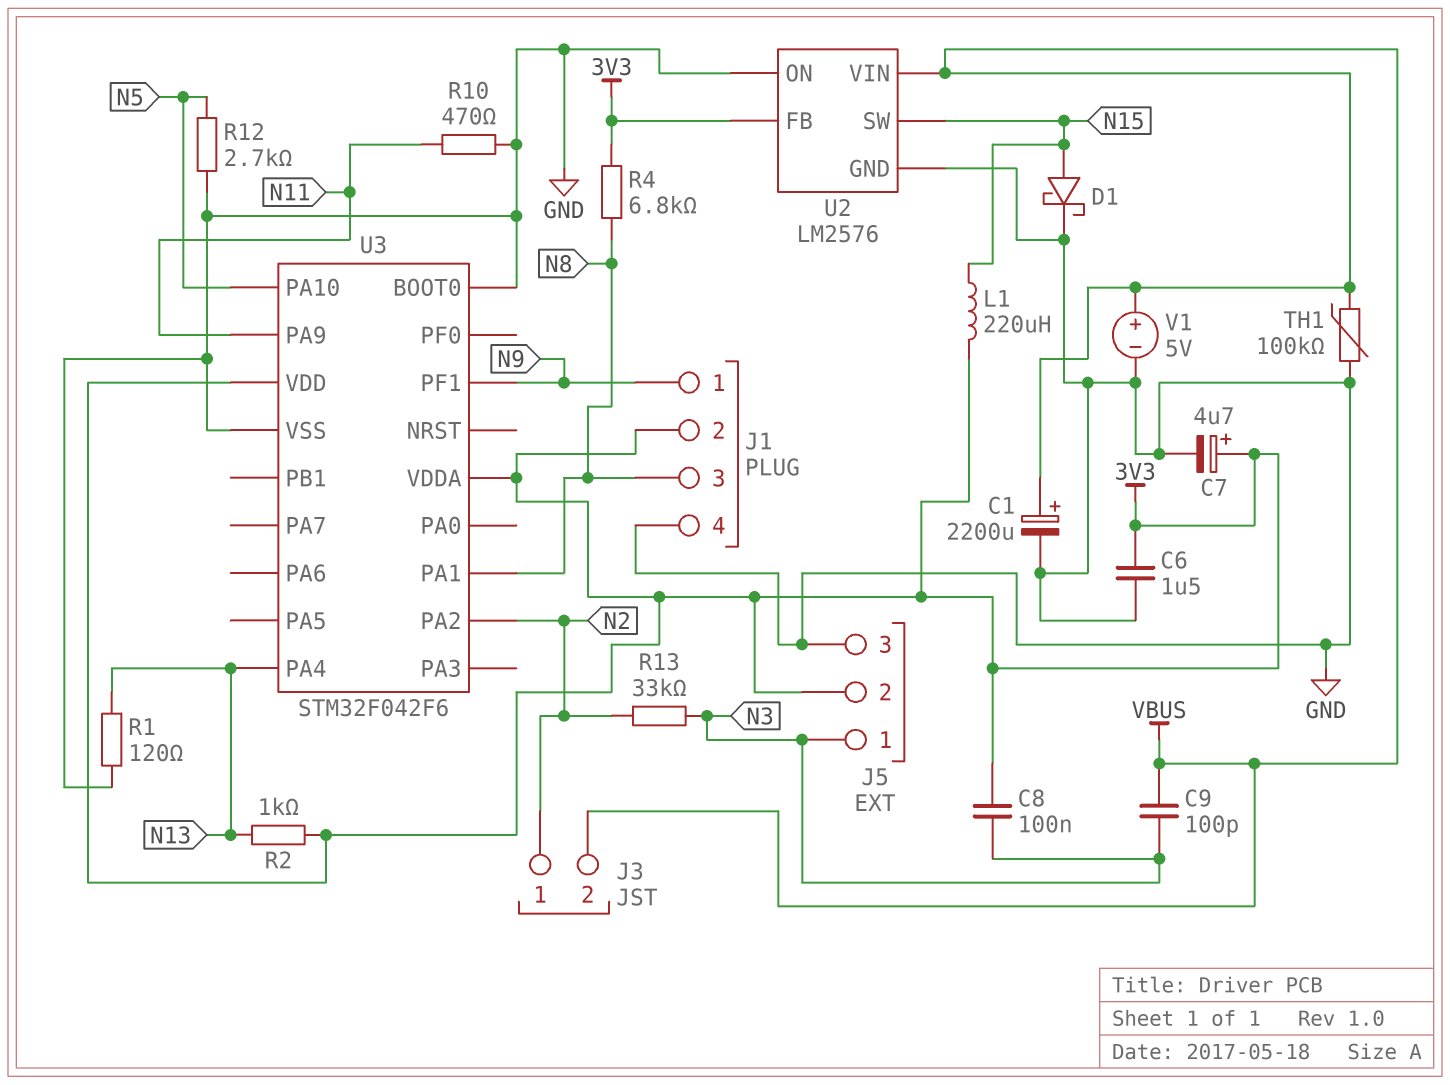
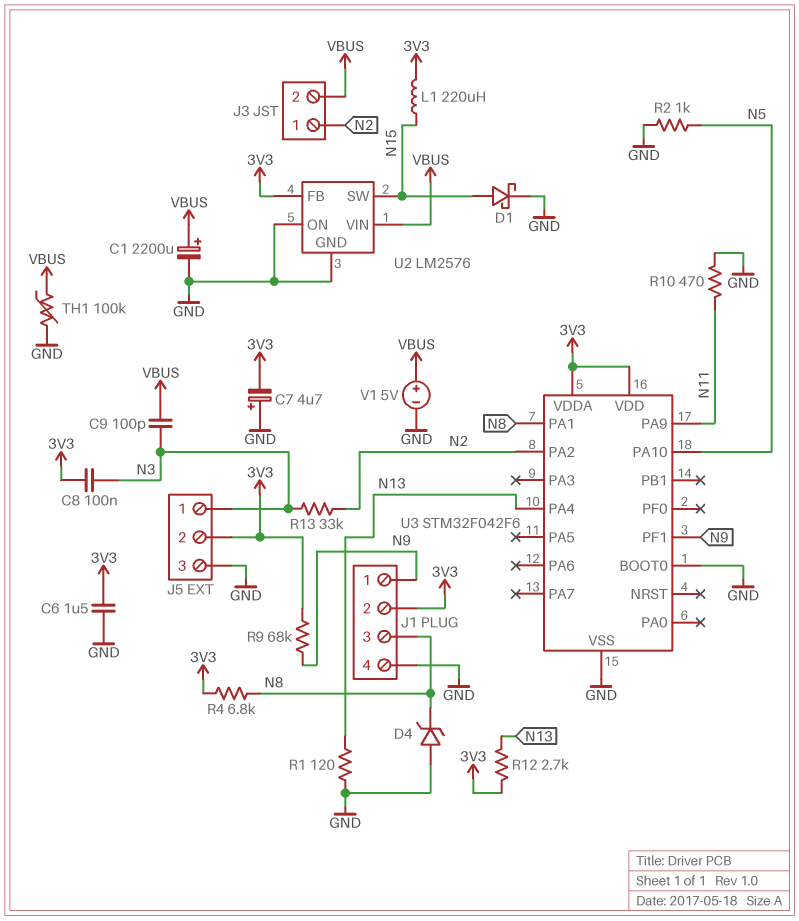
C7: 4.7uF (plus 3V3, minus GND) -> 4.7uF (plus GND, minus 3V3)
D4: none -> zener (A GND, K N8)
R2: 1k (3V3, N13) -> 1k (GND, N5)
R9: none -> 68k (3V3, N9)
R12: 2.7k (GND, N5) -> 2.7k (3V3, N13)

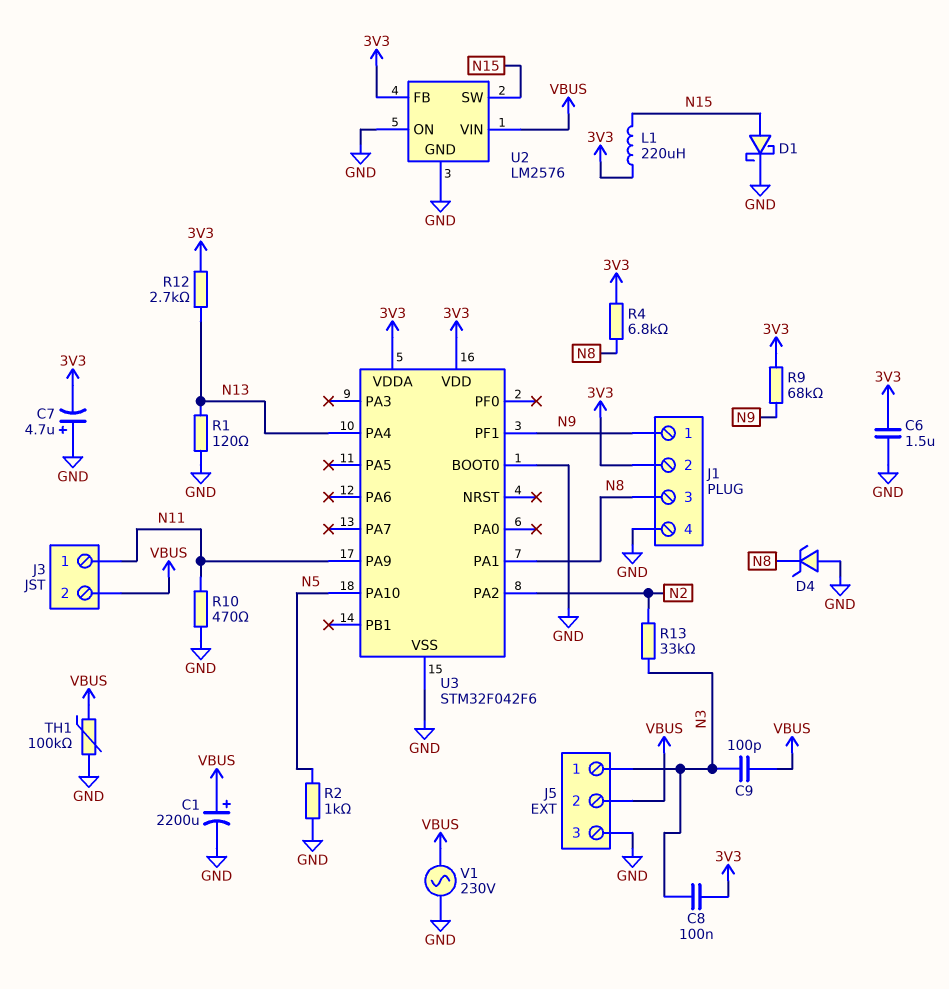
J3 pin 1: N2 -> N11
J5 pin 2: 3V3 -> VBUS
V1: 5V (plus VBUS, minus GND) -> AC 230V (GND, VBUS)

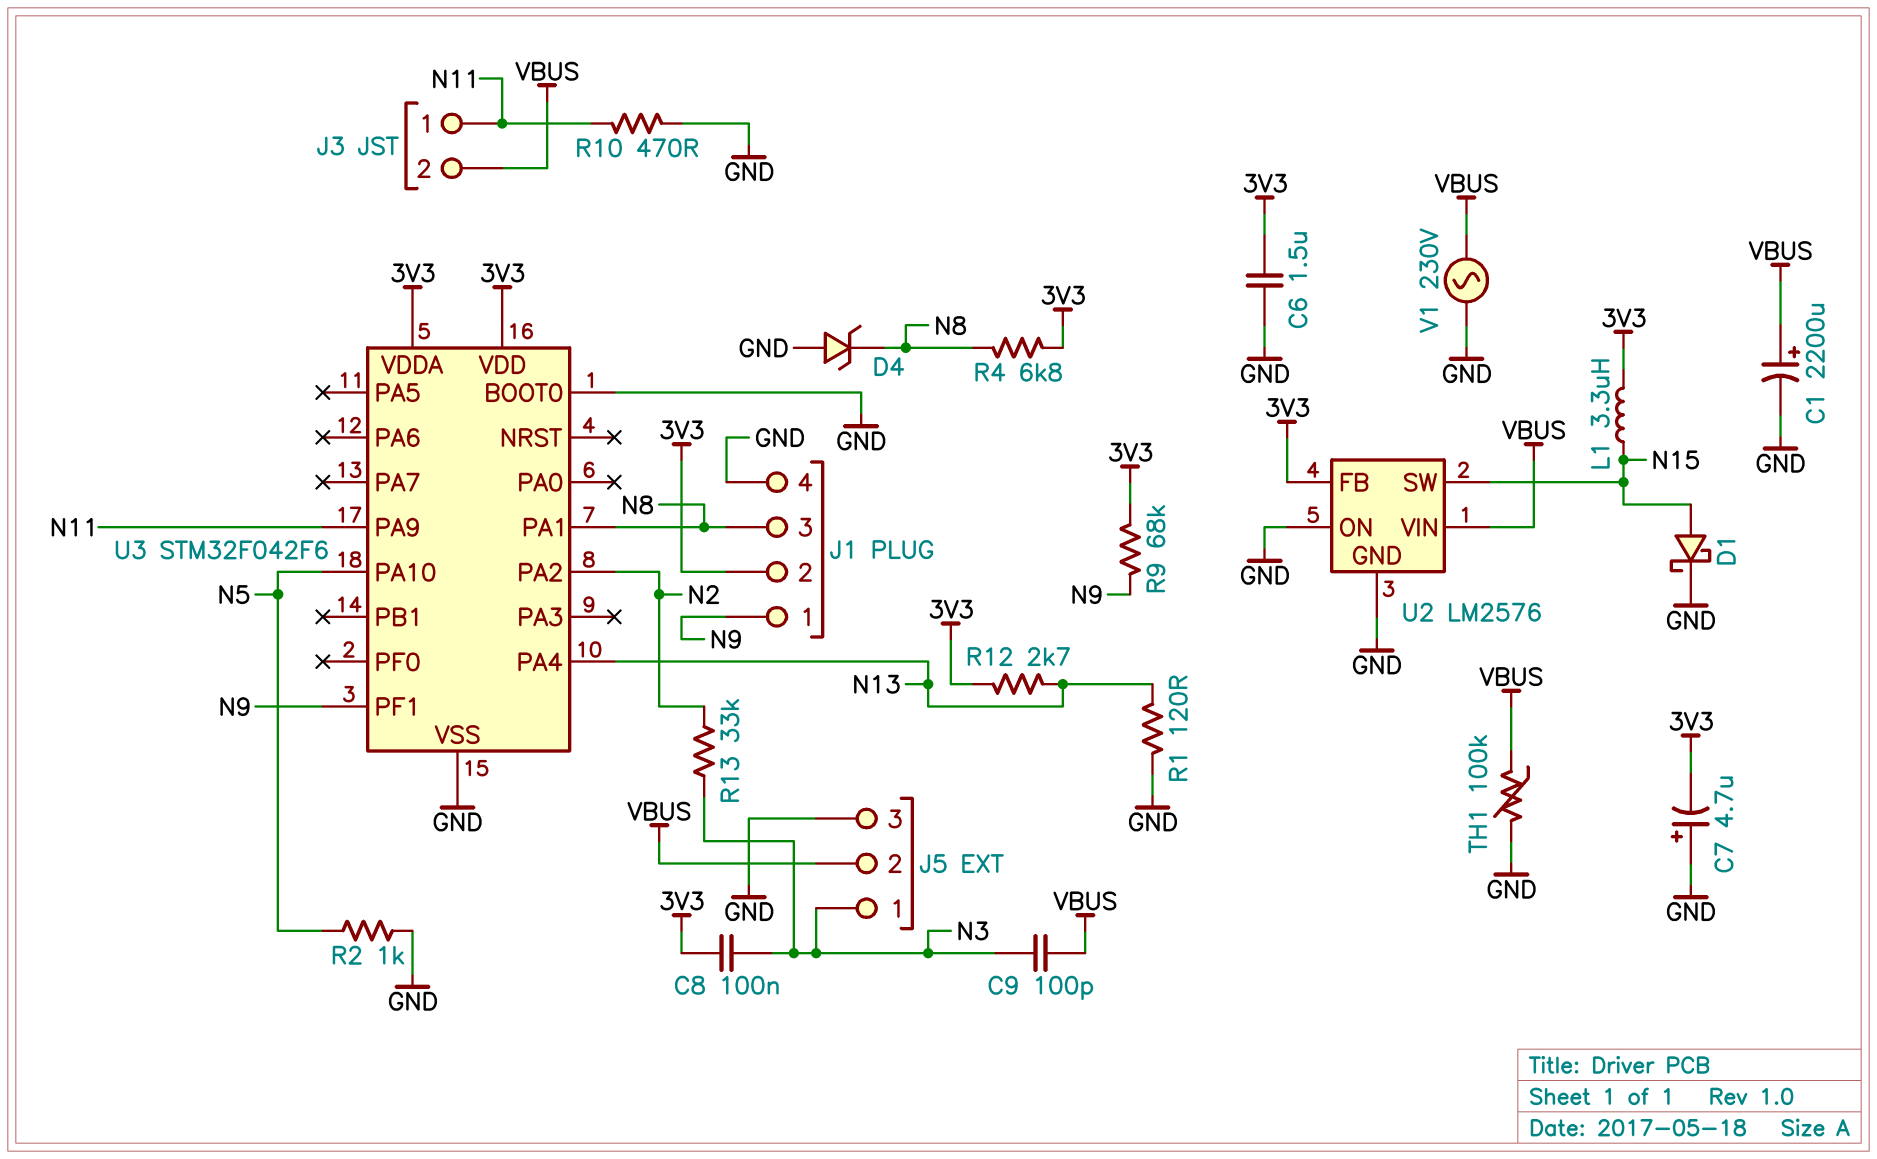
L1: 220uH (3V3, N15) -> 3.3uH (3V3, N15)

